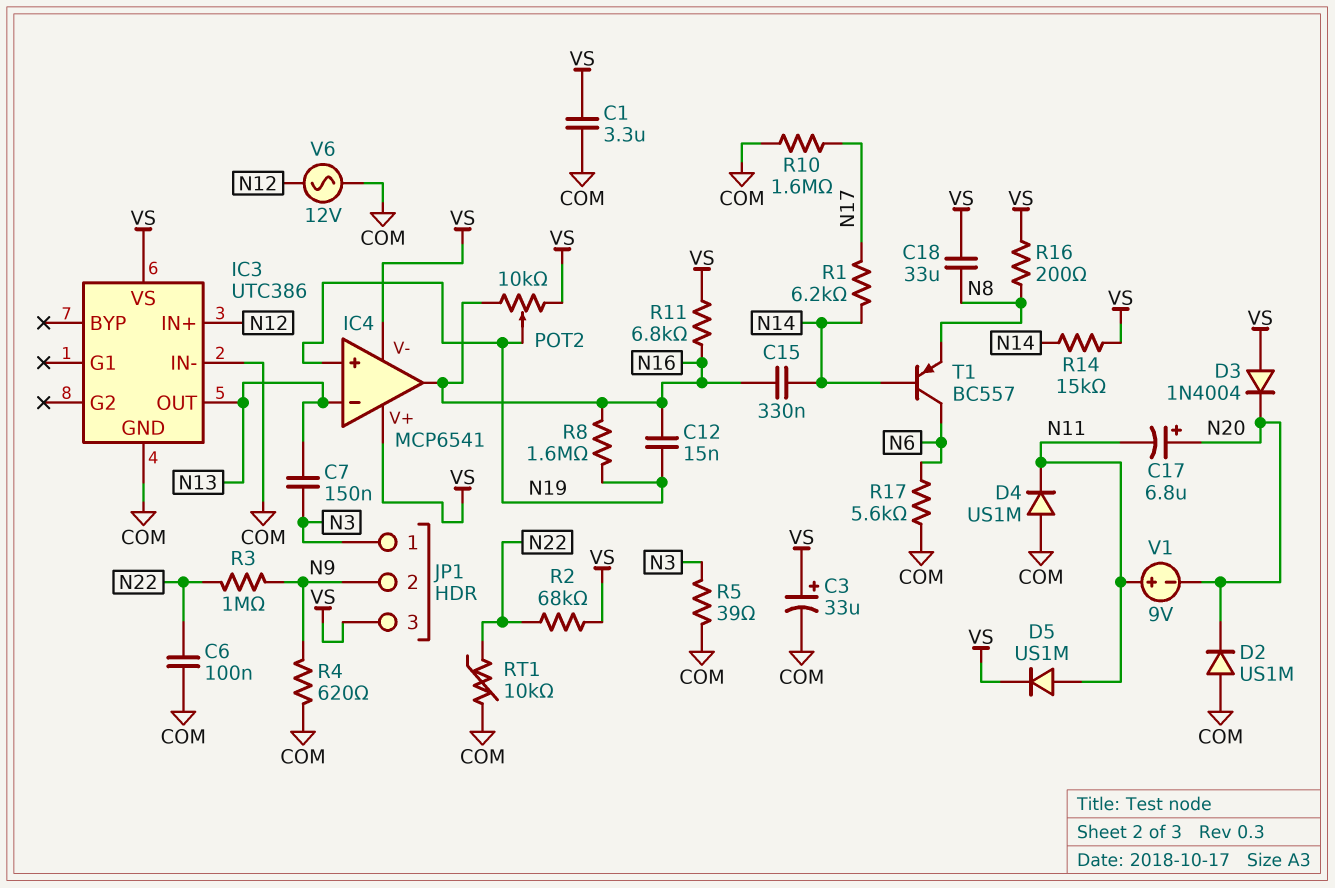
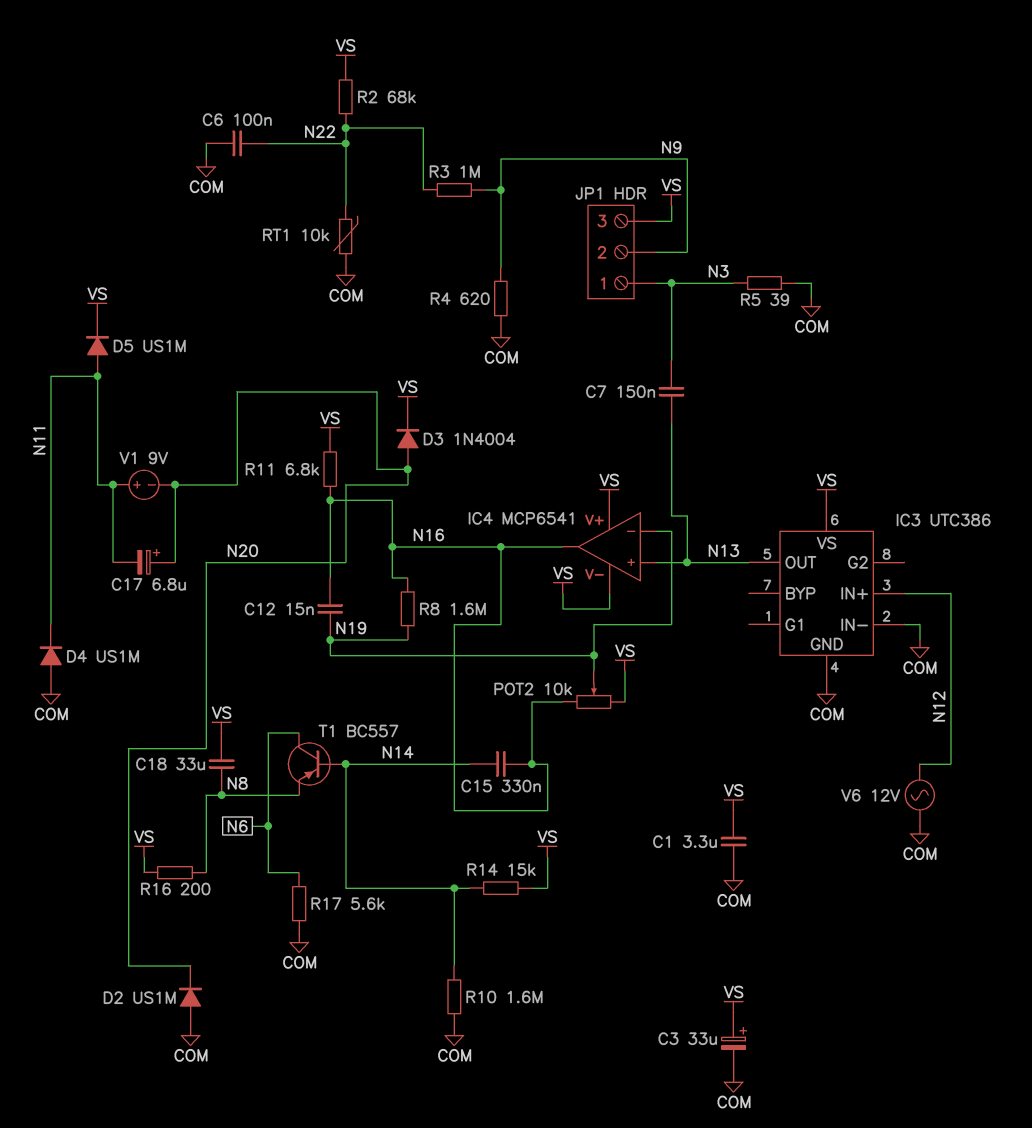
D3: diode 1N4004 (A VS, K N20) -> diode 1N4004 (A N20, K VS)
IC4 pin in+: N19 -> N13
IC4 pin in-: N13 -> N19
R1: 6.2k (N14, N17) -> none
R10: 1.6M (COM, N17) -> 1.6M (COM, N14)

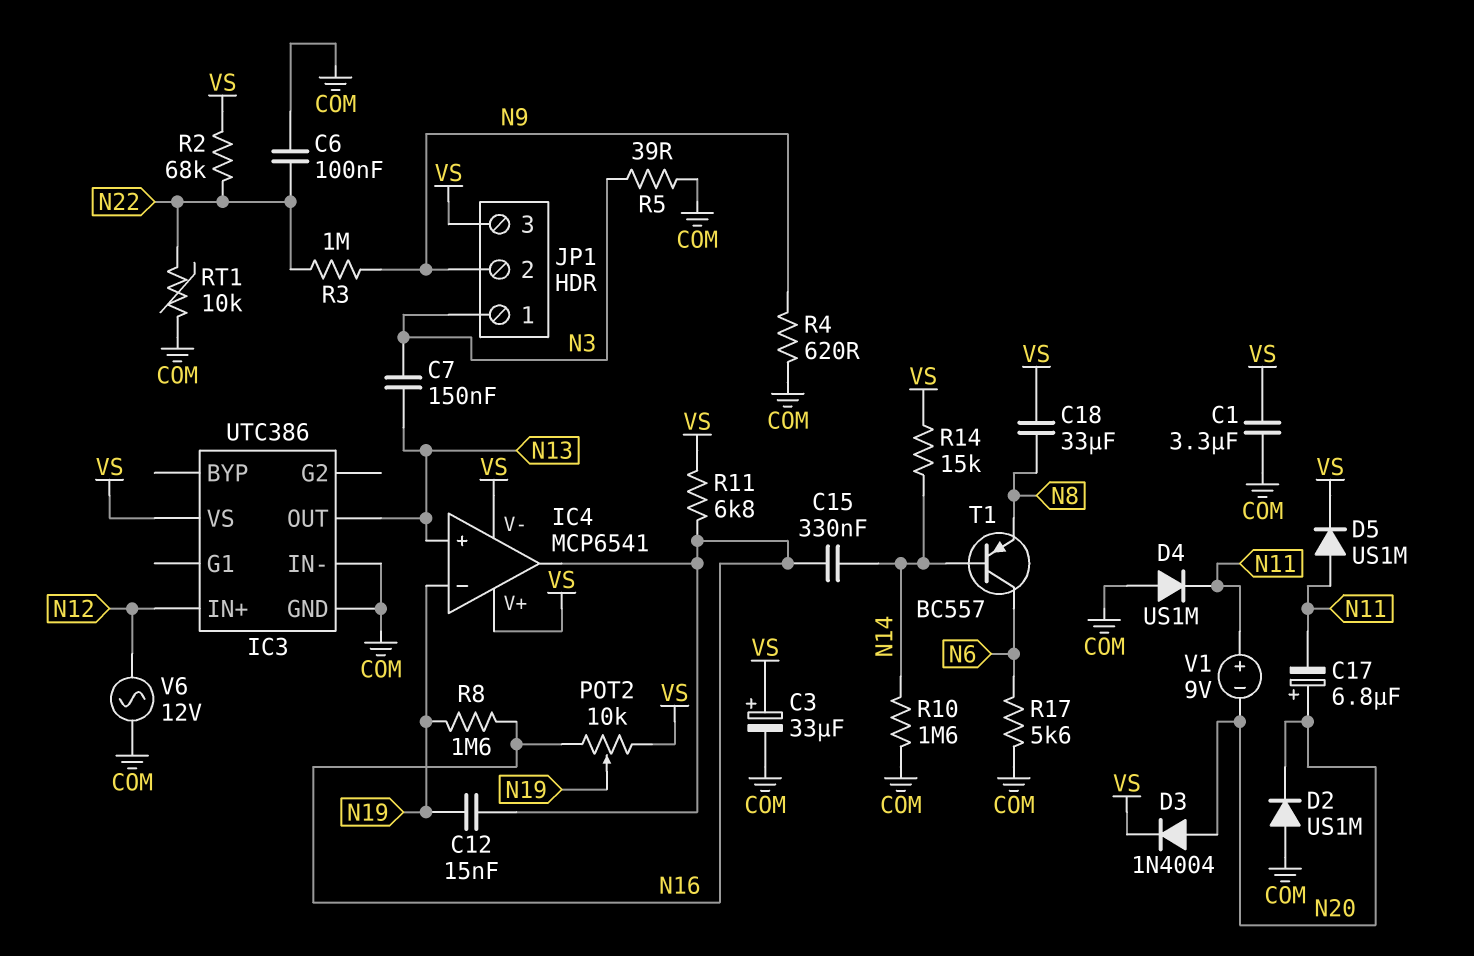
R16: 200 (N8, VS) -> none

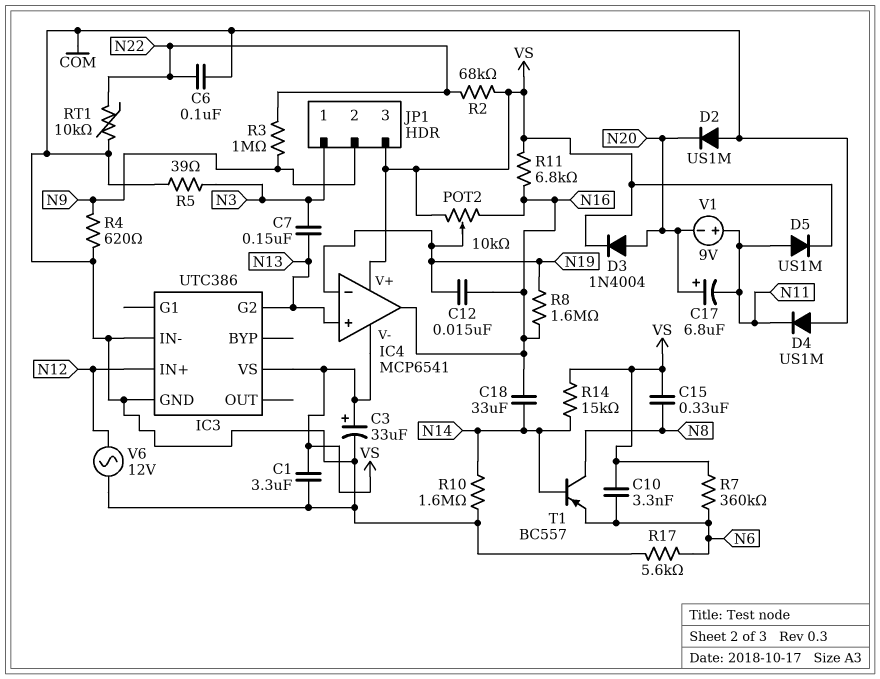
C10: none -> 3.3nF (N6, VS)
C15: 330nF (N14, N16) -> 330nF (N8, VS)
C18: 33uF (N8, VS) -> 33uF (N14, N16)
IC3 pin G2: none -> N13
IC3 pin OUT: N13 -> none
R7: none -> 360k (N6, VS)
T1: PNP BC557 (B N14, C N6, E N8) -> PNP BC557 (B N14, C N8, E N6)

